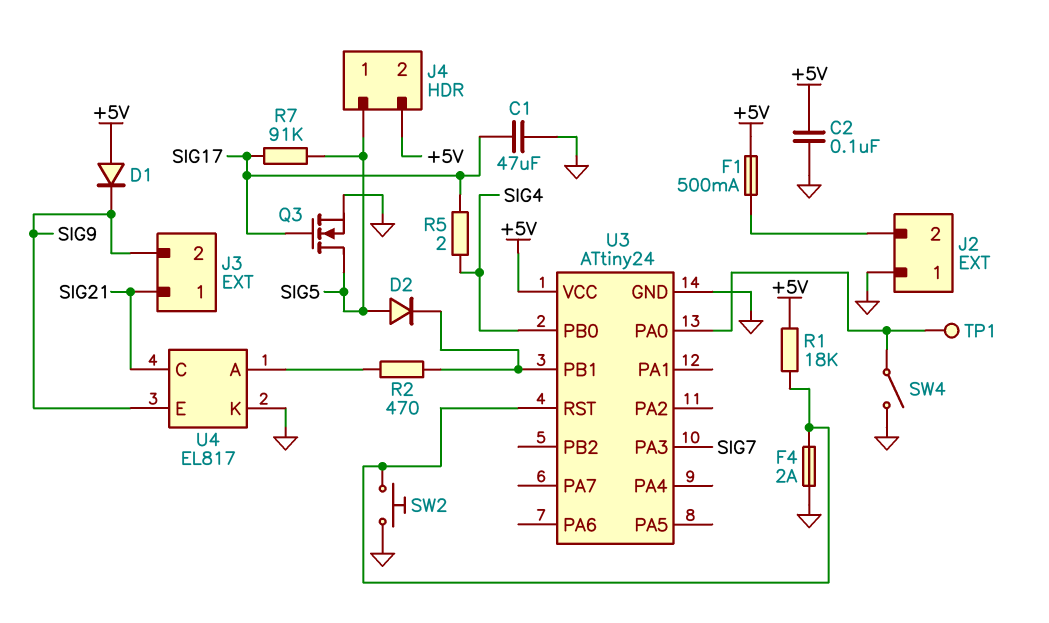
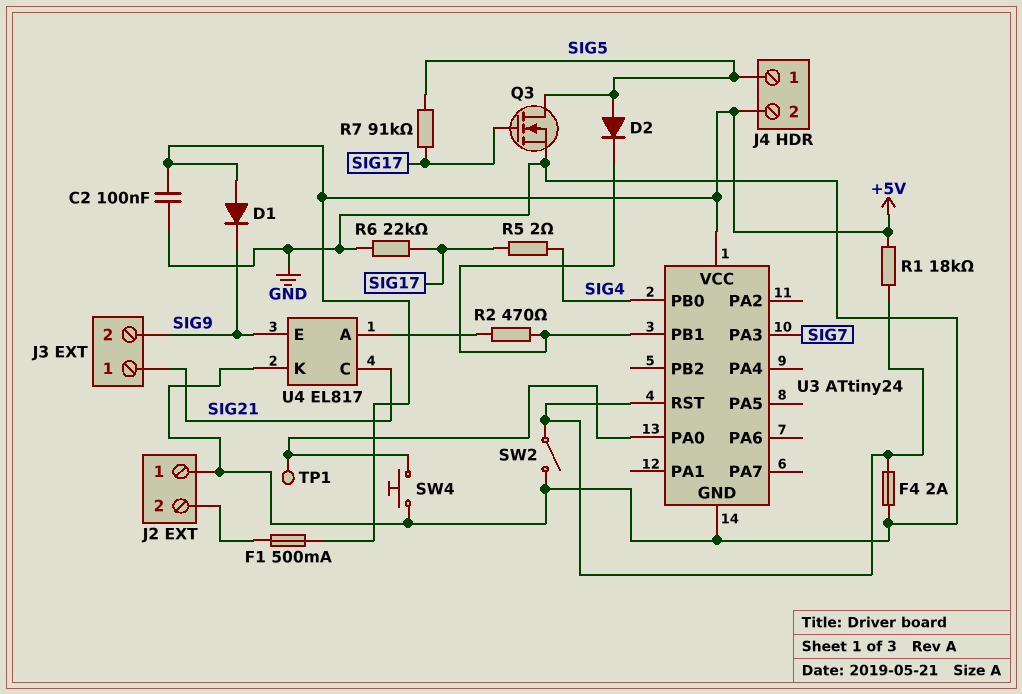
C1: 47uF (GND, SIG17) -> none
R6: none -> 22k (GND, SIG17)
SW2: button (GND, U3/RST) -> switch (GND, U3/RST)
SW4: switch (GND, U3/PA0) -> button (GND, U3/PA0)

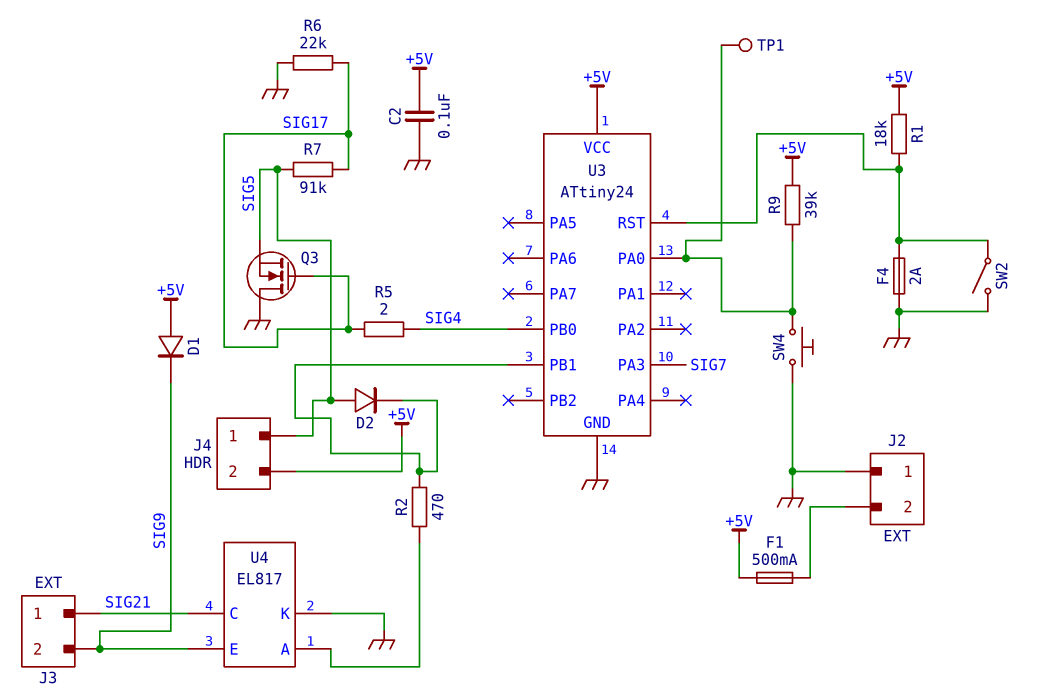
Q3: NMOS (G SIG17, D SIG5, S GND) -> NMOS (G SIG17, D GND, S SIG5)
R9: none -> 39k (+5V, U3/PA0)

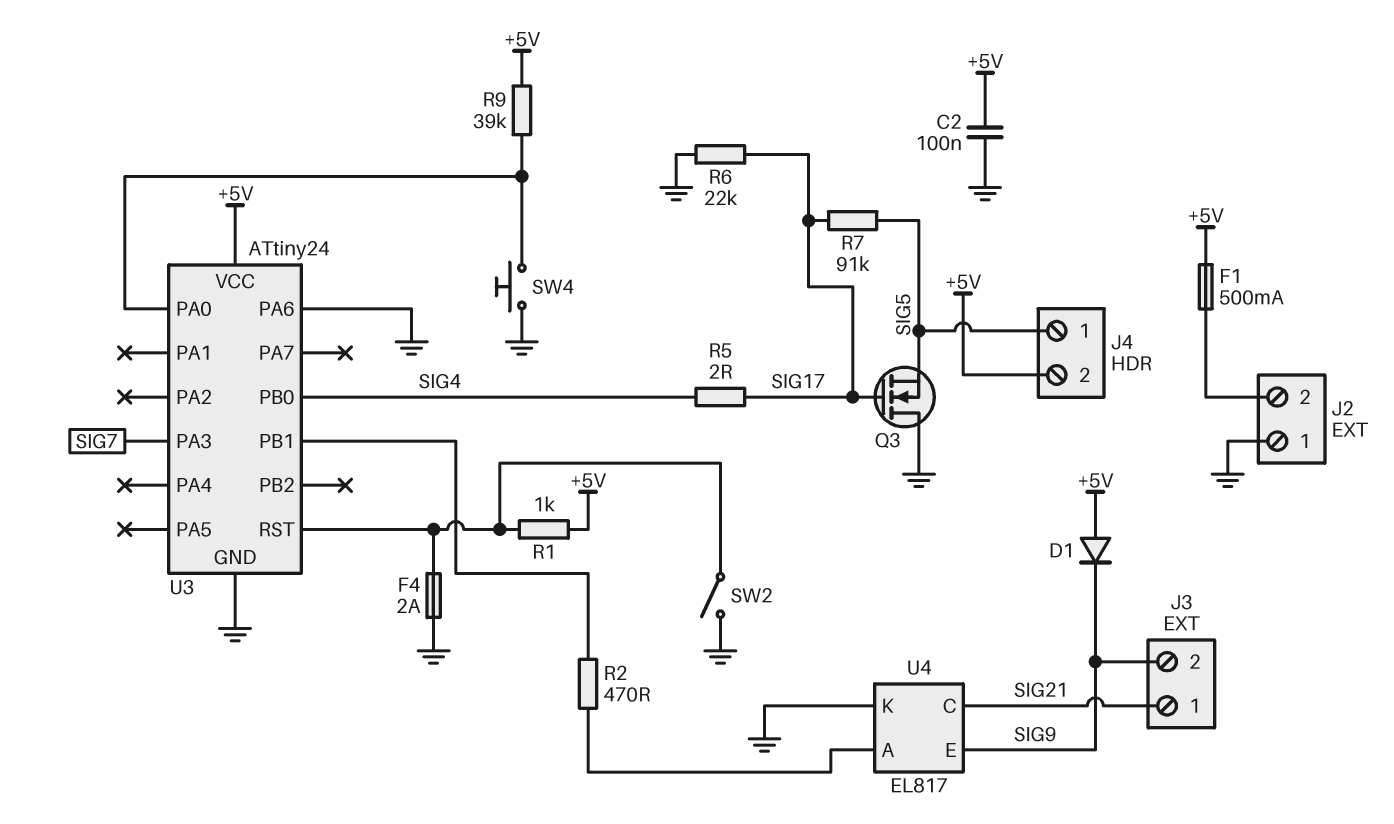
D2: diode (A SIG5, K U3/PB1) -> none
R1: 18k (+5V, U3/RST) -> 1k (+5V, U3/RST)
TP1: test point (U3/PA0) -> none
U3 pin PA6: none -> GND

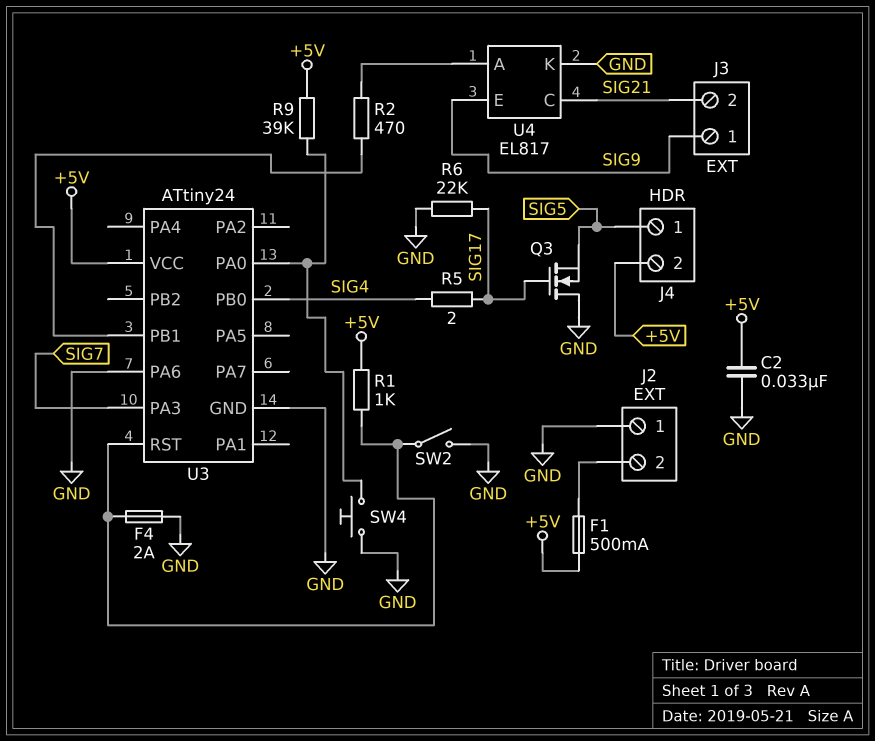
C2: 100nF (+5V, GND) -> 33nF (+5V, GND)
D1: diode (A +5V, K SIG9) -> none
J3 pin 1: SIG21 -> SIG9
J3 pin 2: SIG9 -> SIG21
R7: 91k (SIG5, SIG17) -> none

